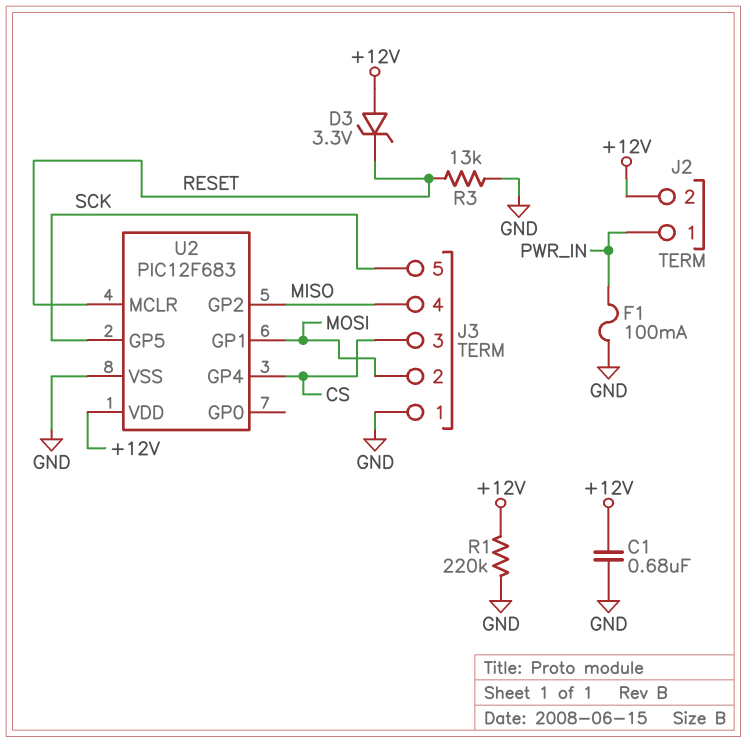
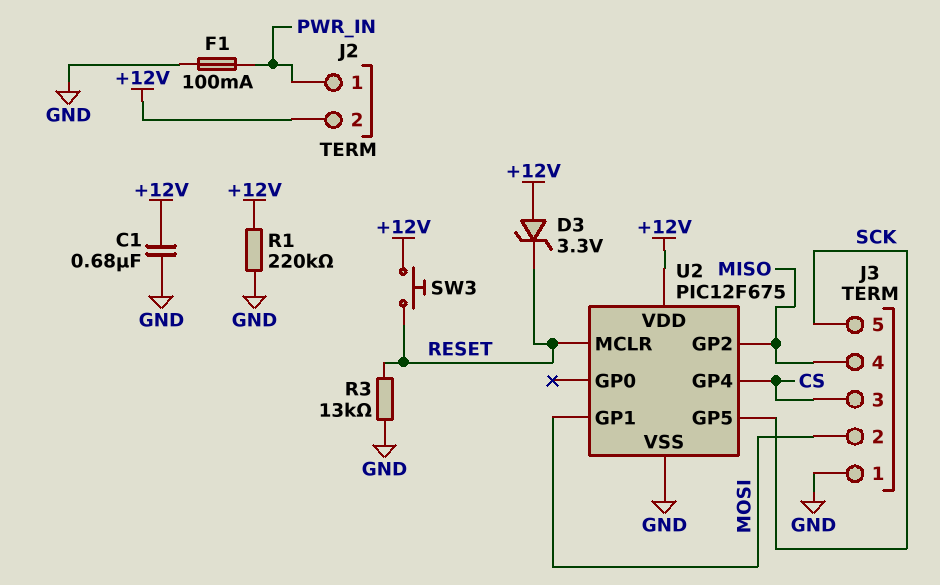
SW3: none -> button (+12V, RESET)
U2: PIC12F683 -> PIC12F675

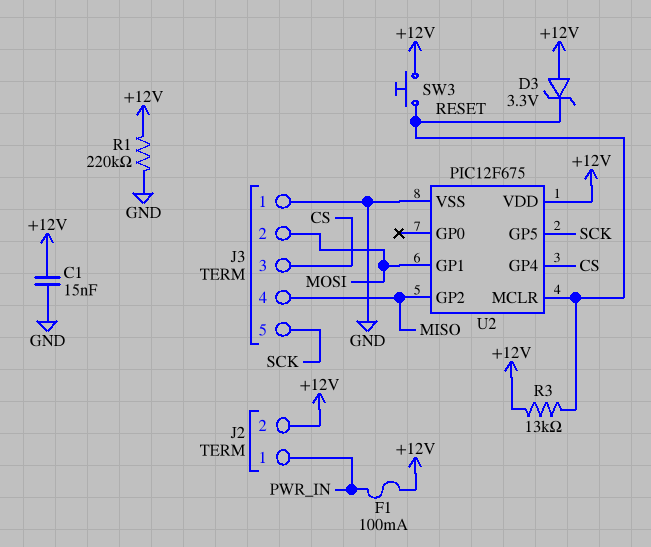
C1: 680nF (+12V, GND) -> 15nF (+12V, GND)
F1: 100mA (GND, PWR_IN) -> 100mA (+12V, PWR_IN)
R3: 13k (GND, RESET) -> 13k (+12V, RESET)

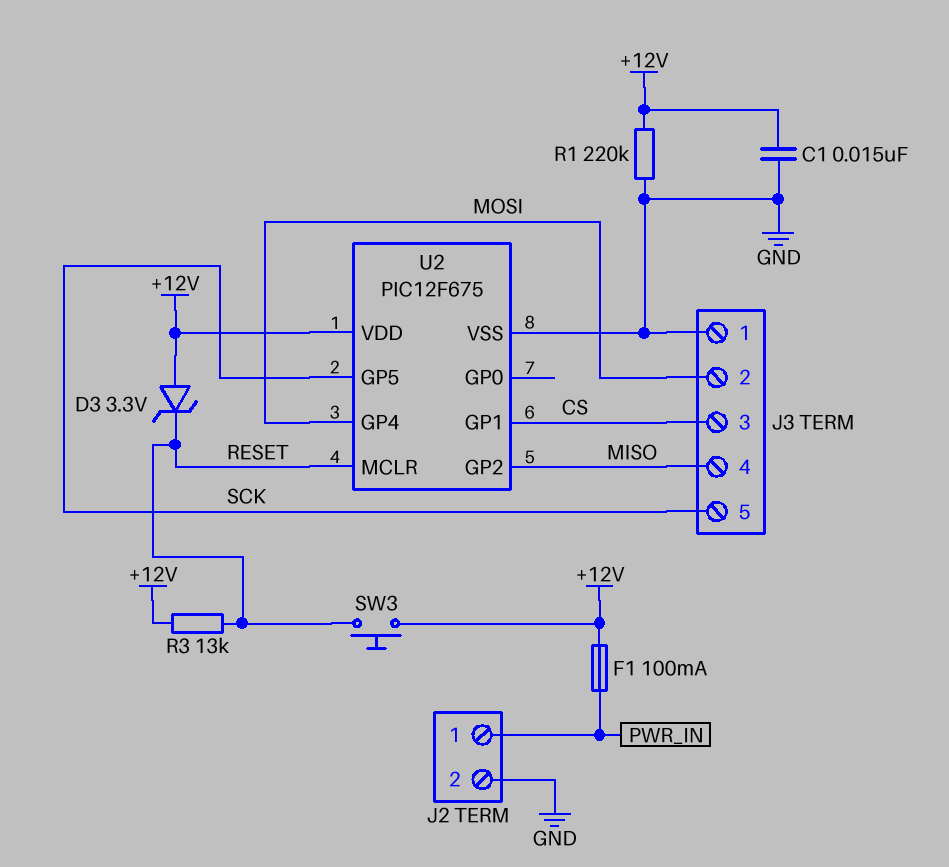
J2 pin 2: +12V -> GND
U2 pin GP1: MOSI -> CS
U2 pin GP4: CS -> MOSI

